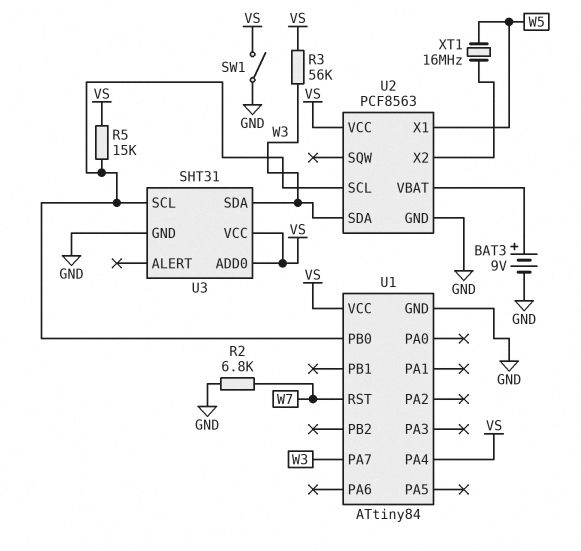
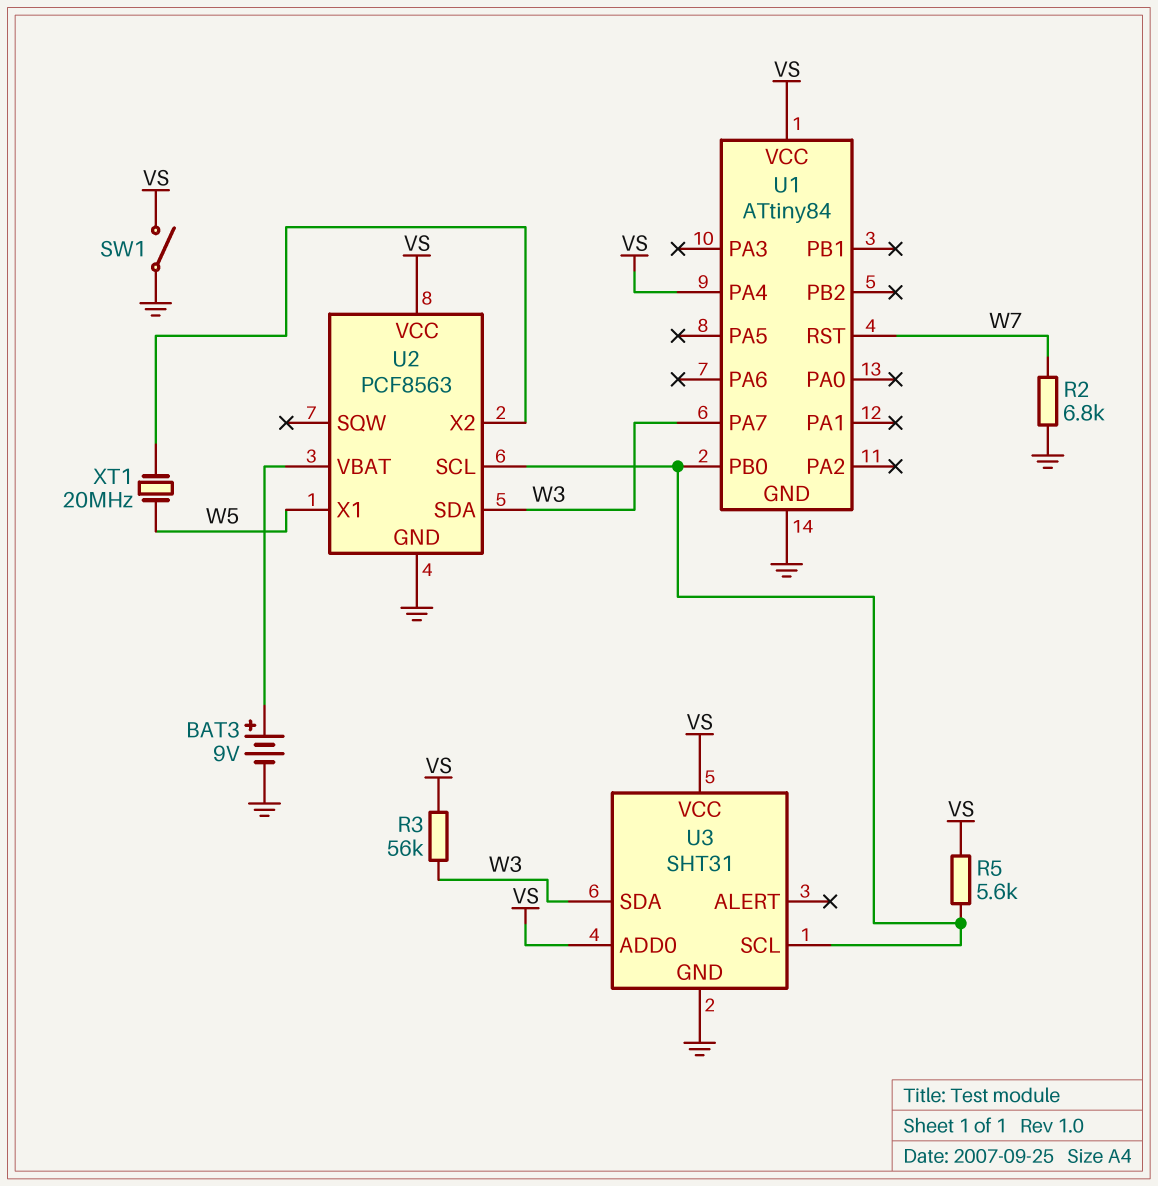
R5: 15k (U1/PB0, VS) -> 5.6k (U1/PB0, VS)
XT1: 16MHz (U2/X2, W5) -> 20MHz (U2/X2, W5)

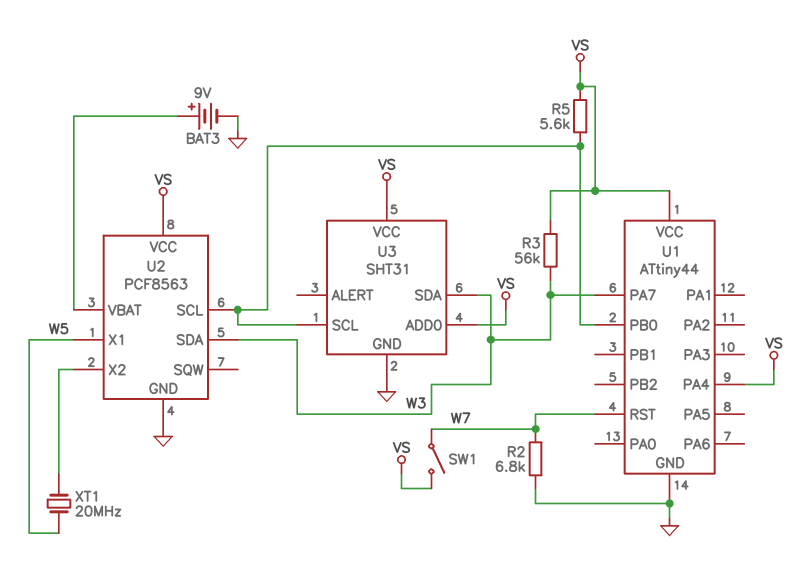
SW1: switch (GND, VS) -> switch (VS, W7)
U1: ATtiny84 -> ATtiny44

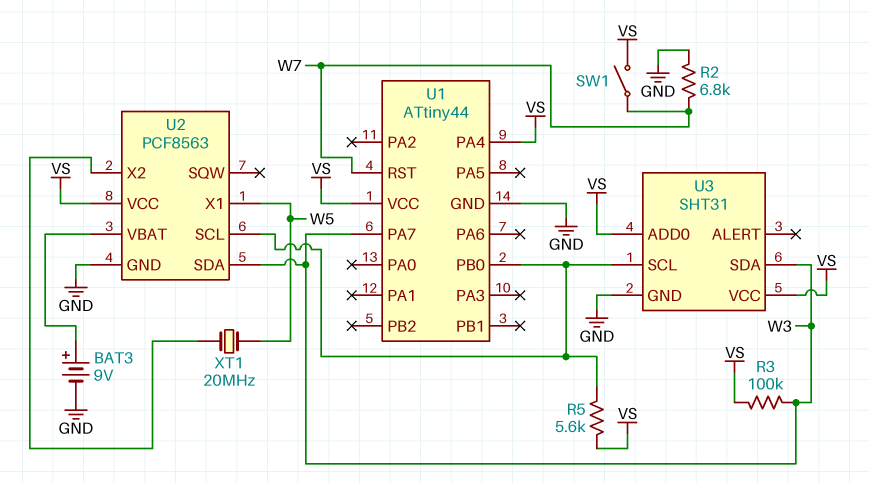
R3: 56k (VS, W3) -> 100k (VS, W3)

